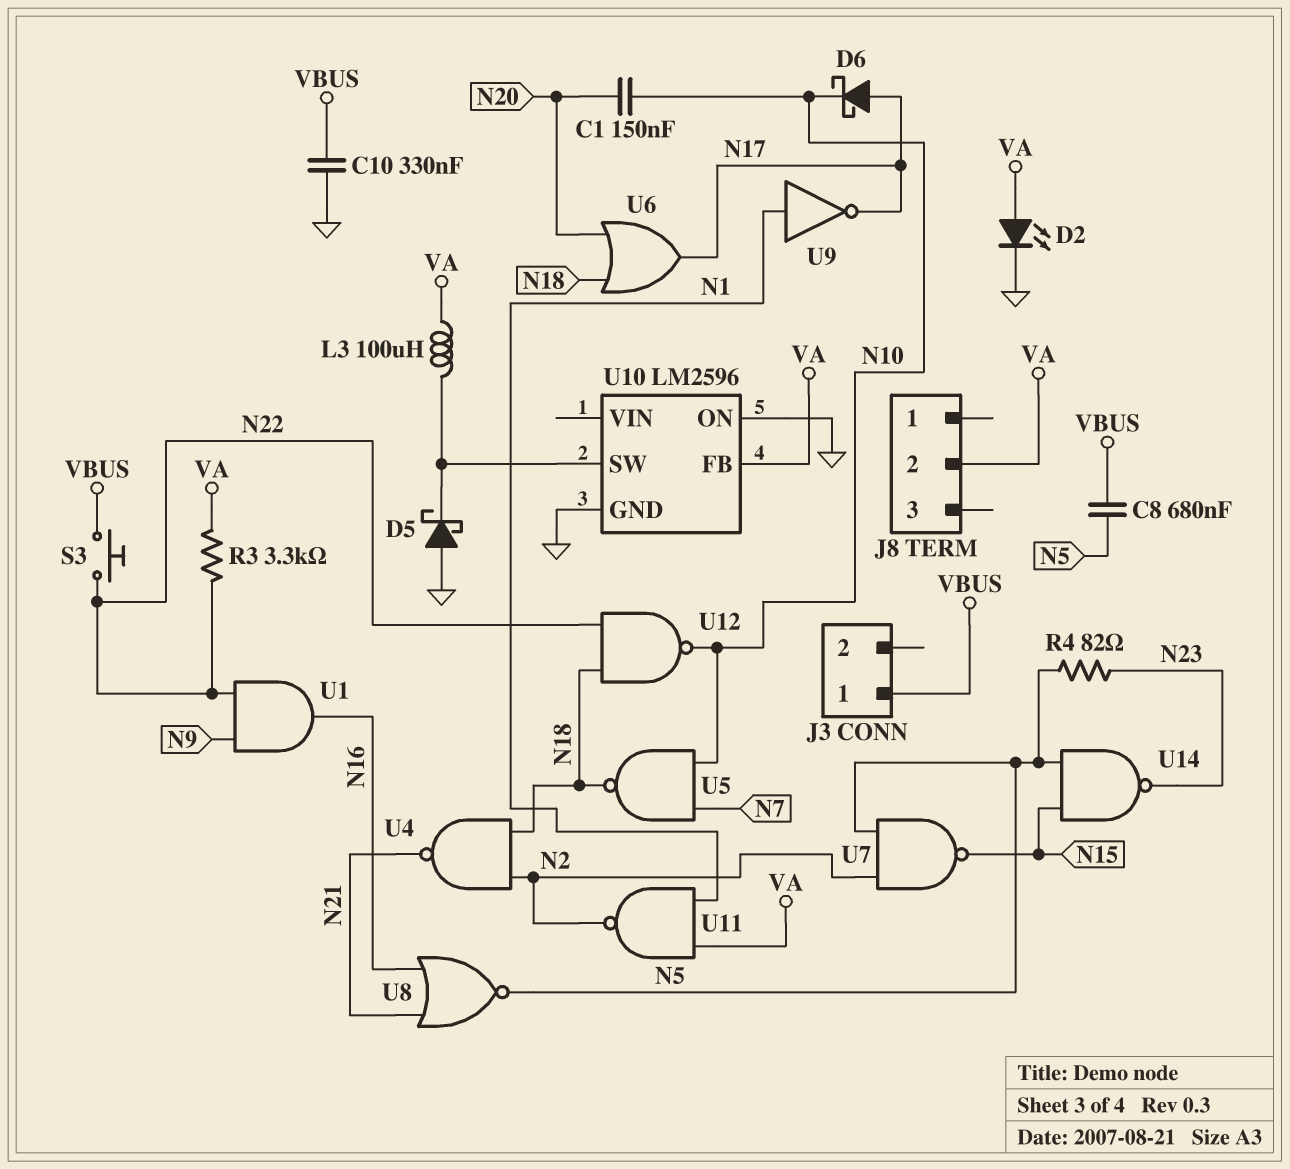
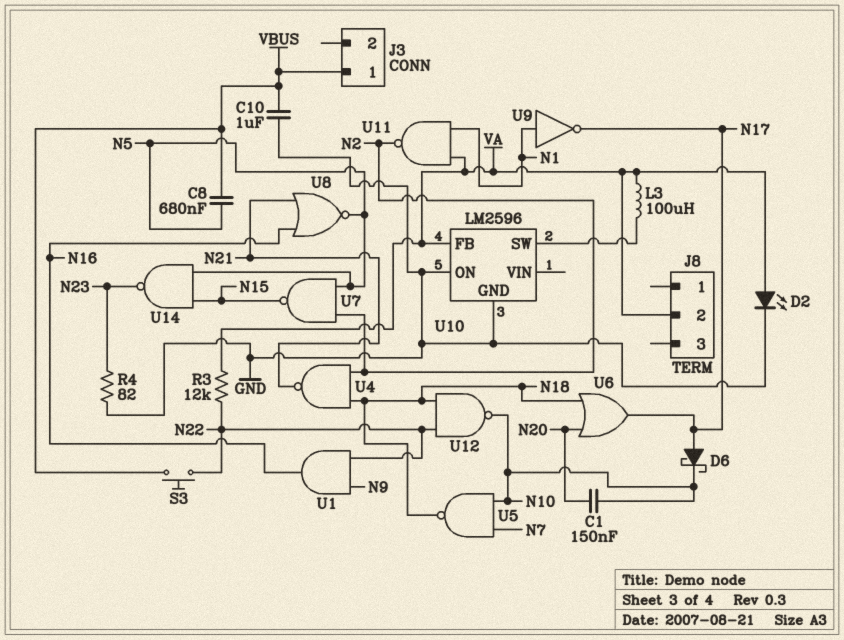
C10: 330nF (GND, VBUS) -> 1uF (GND, VBUS)
D5: schottky (A GND, K U10/SW) -> none
R3: 3.3k (N22, VA) -> 12k (N22, VA)
R4: 82 (N5, N23) -> 82 (GND, N23)

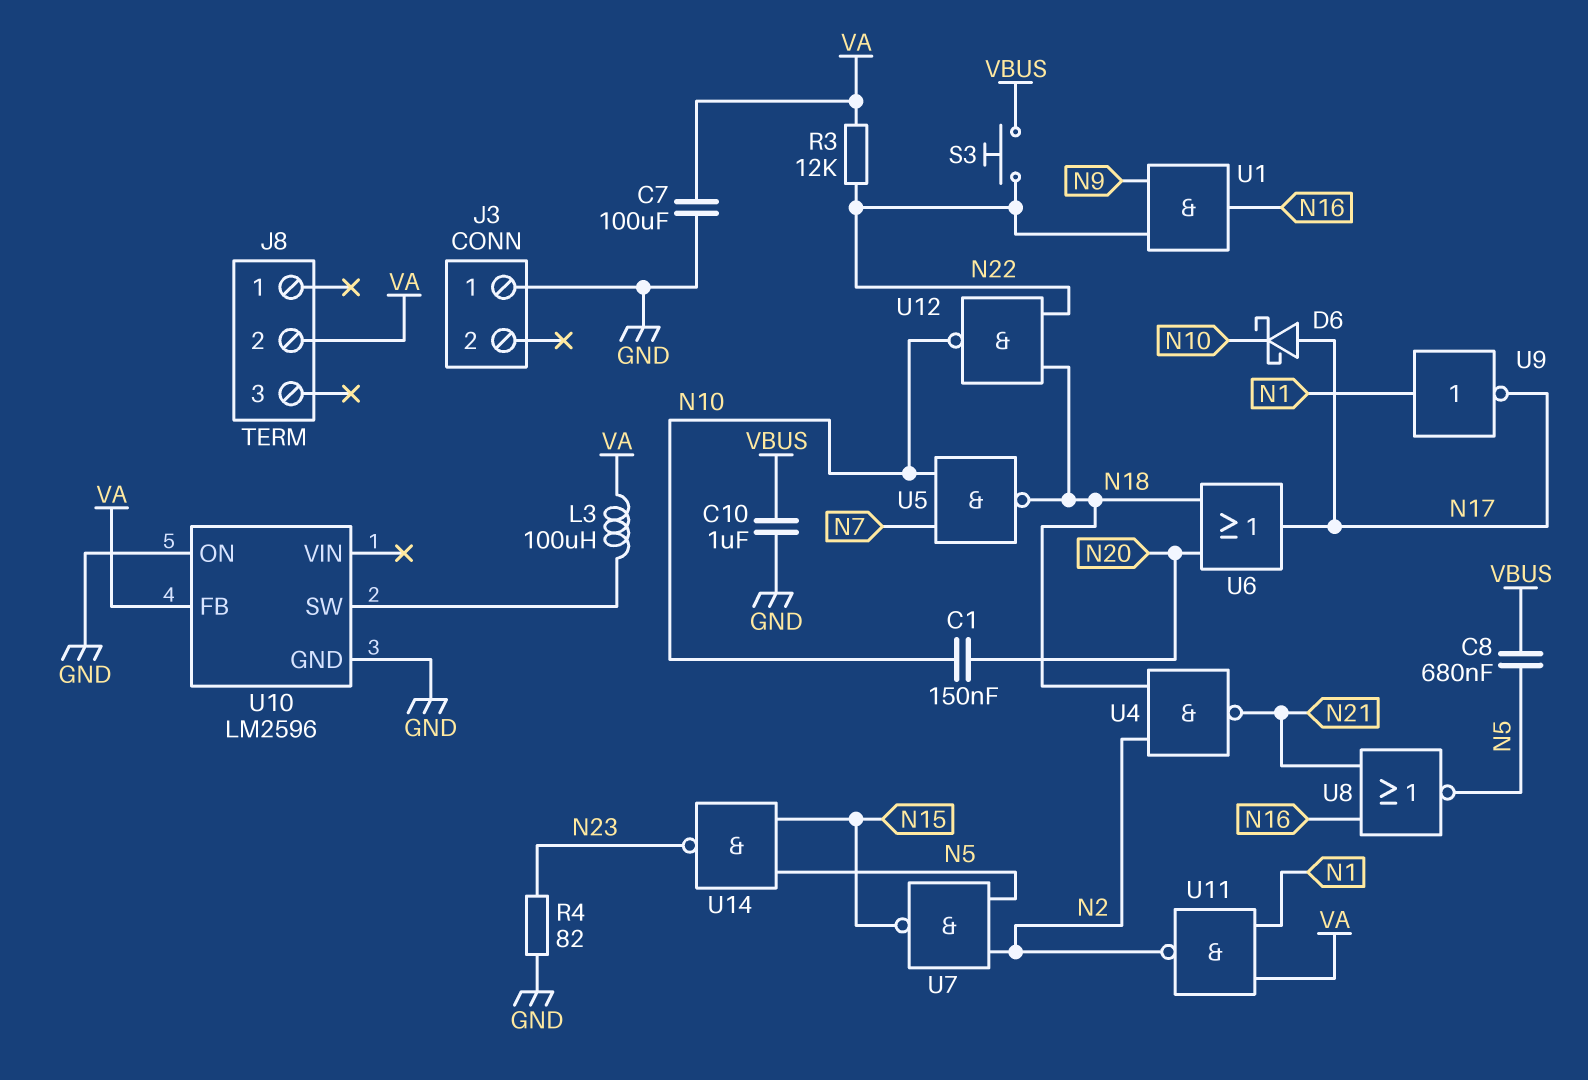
C7: none -> 100uF (GND, VA)
D2: LED (A VA, K GND) -> none
J3 pin 1: VBUS -> GND

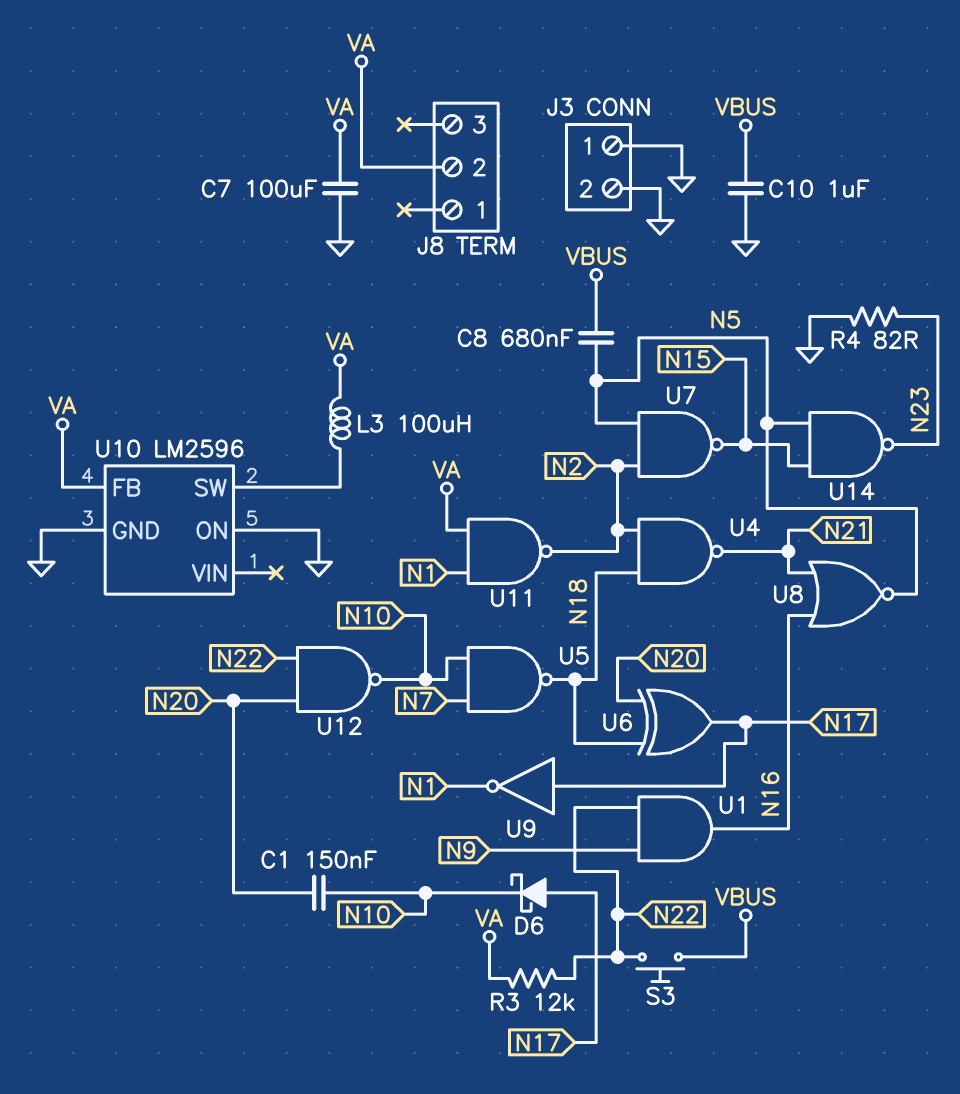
J3 pin 2: none -> GND
U6: OR (in N18, in N20, out N17) -> XOR (in N18, in N20, out N17)
U9: NOT (in N1, out N17) -> NOT (in N17, out N1)
U12: NAND (in N18, in N22, out N10) -> NAND (in N20, in N22, out N10)

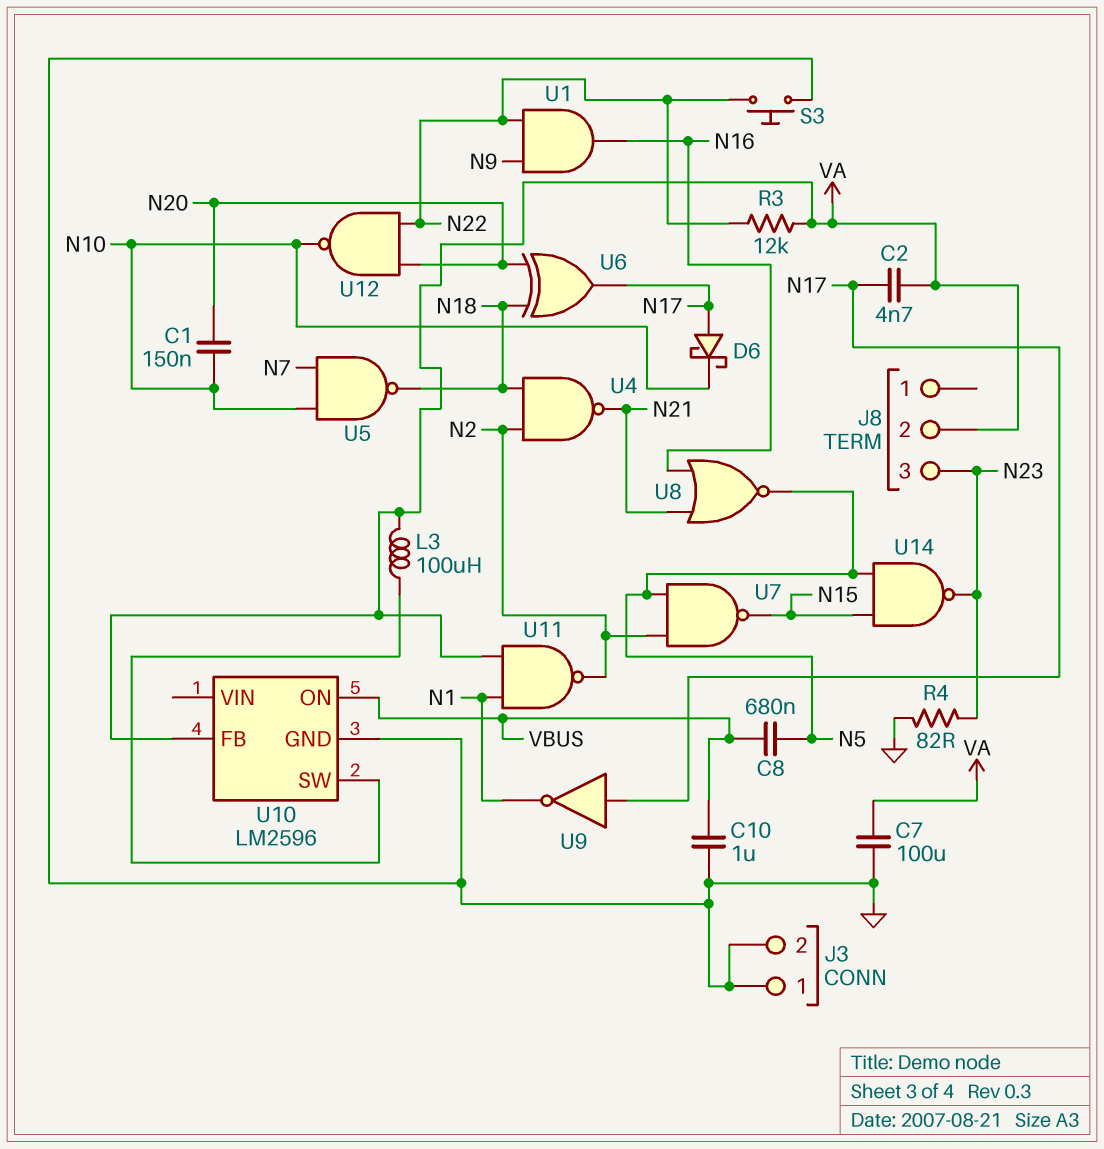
C2: none -> 4.7nF (N17, VA)
J8 pin 3: none -> N23
S3: button (N22, VBUS) -> button (GND, N22)
U10 pin ON: GND -> VBUS

